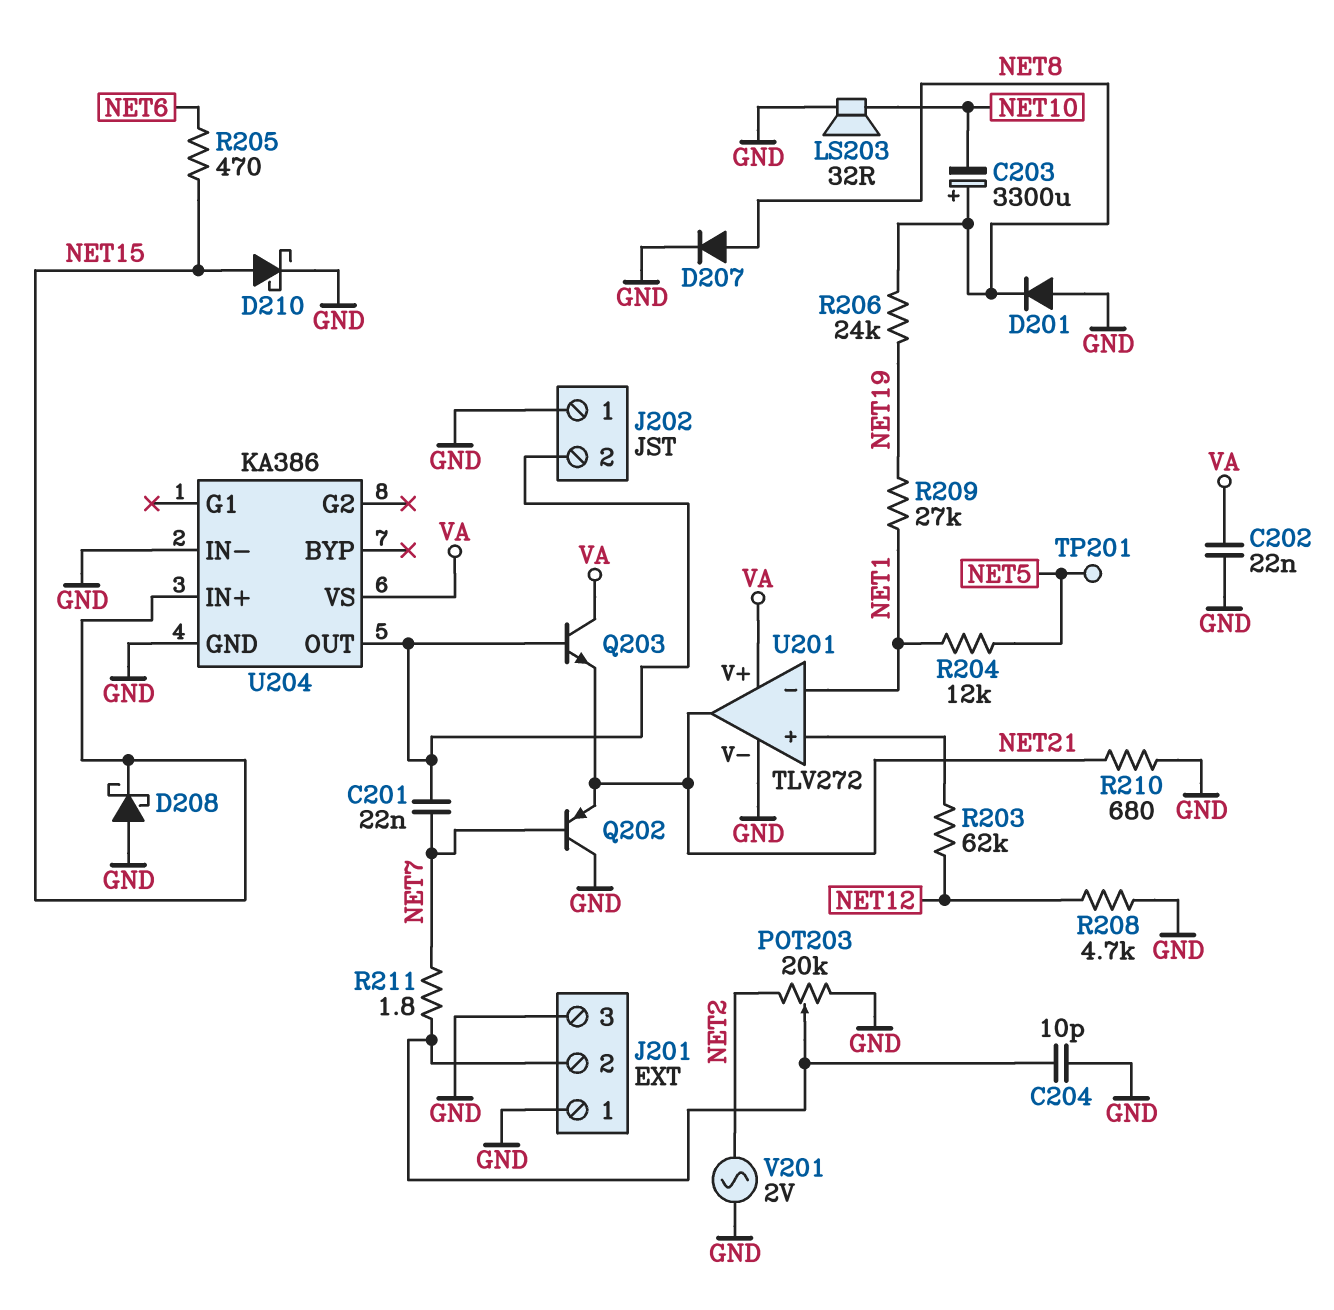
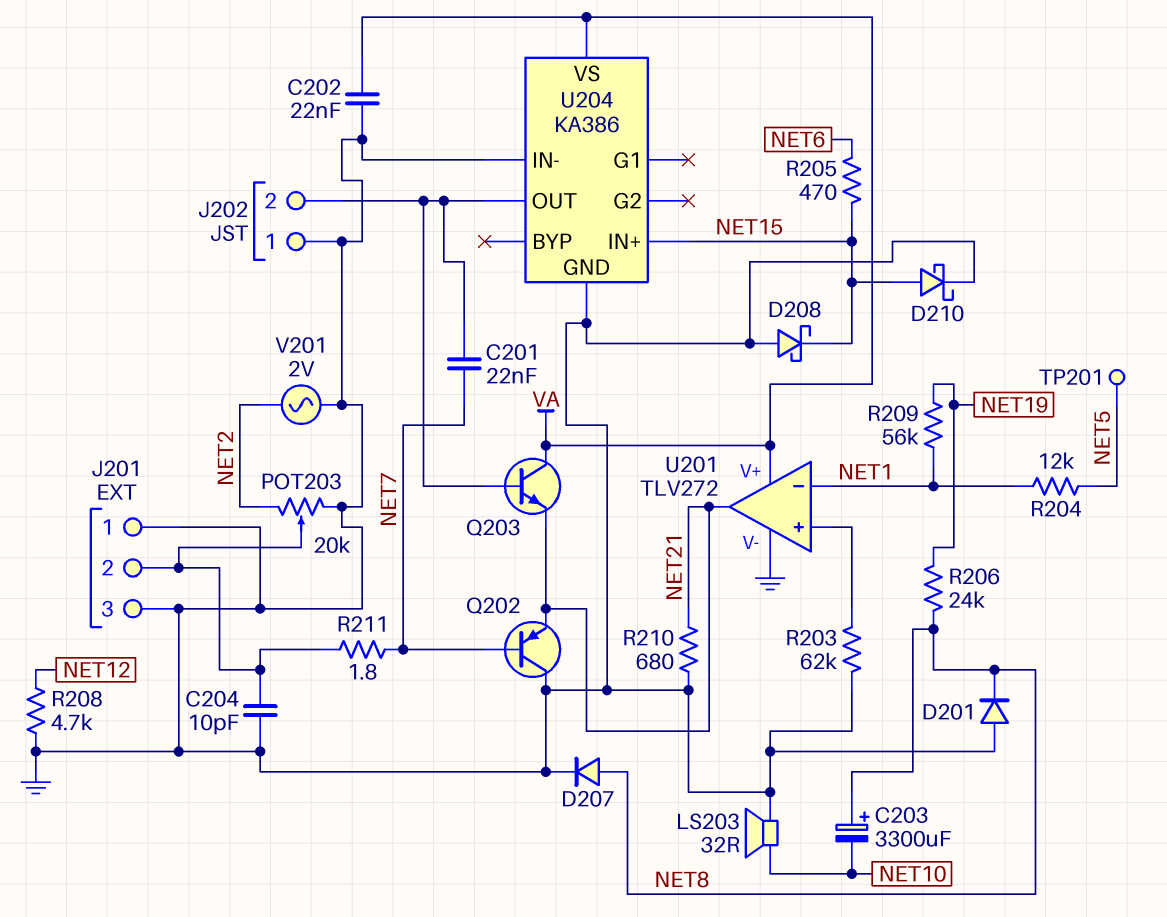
R203: 62k (NET12, U201/in+) -> 62k (GND, U201/in+)
R209: 27k (NET1, NET19) -> 56k (NET1, NET19)

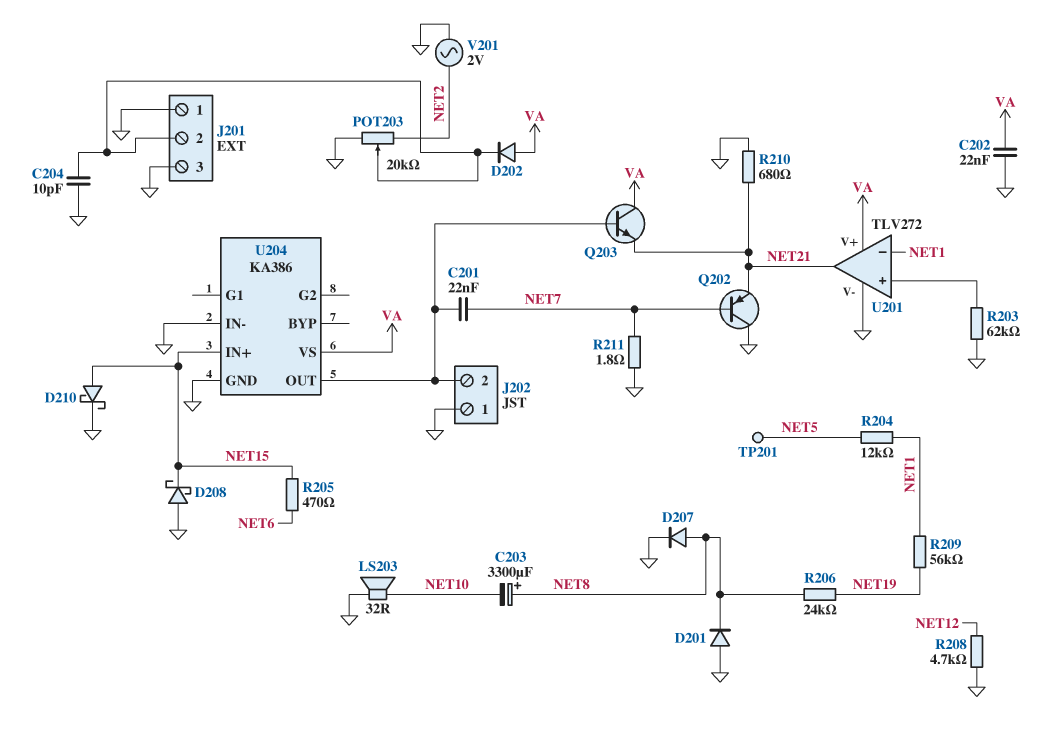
D202: none -> diode (A VA, K J201/2)
R211: 1.8 (J201/2, NET7) -> 1.8 (GND, NET7)

